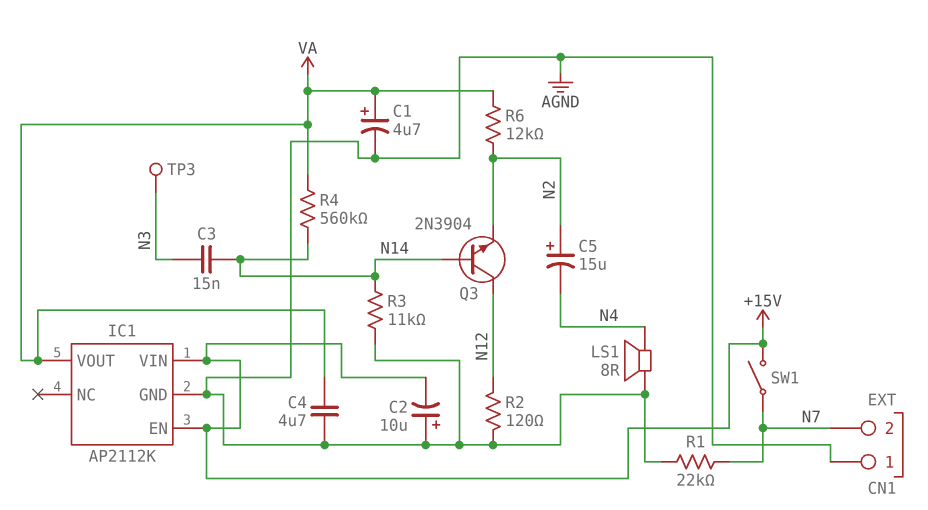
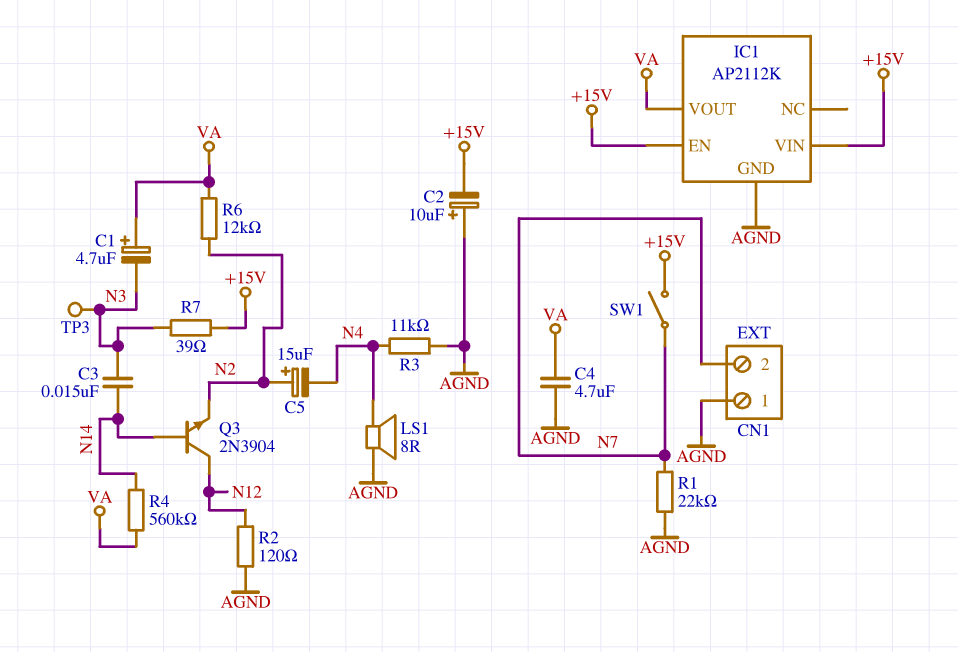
C1: 4.7uF (plus VA, minus AGND) -> 4.7uF (plus VA, minus N3)
R3: 11k (AGND, N14) -> 11k (AGND, N4)
R7: none -> 39 (+15V, N3)

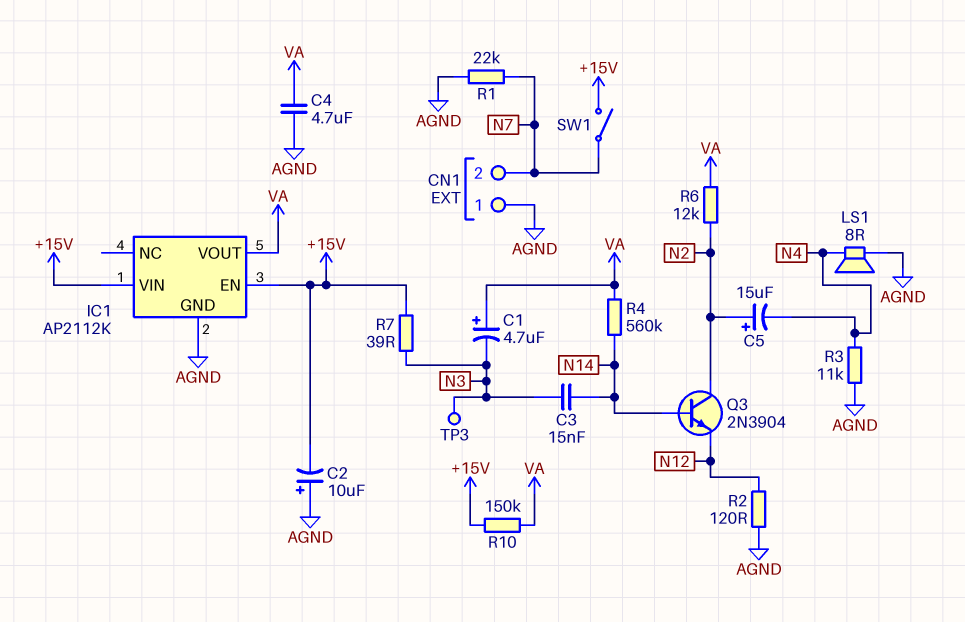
Q3: NPN 2N3904 (B N14, C N12, E N2) -> NPN 2N3904 (B N14, C N2, E N12)
R10: none -> 150k (+15V, VA)

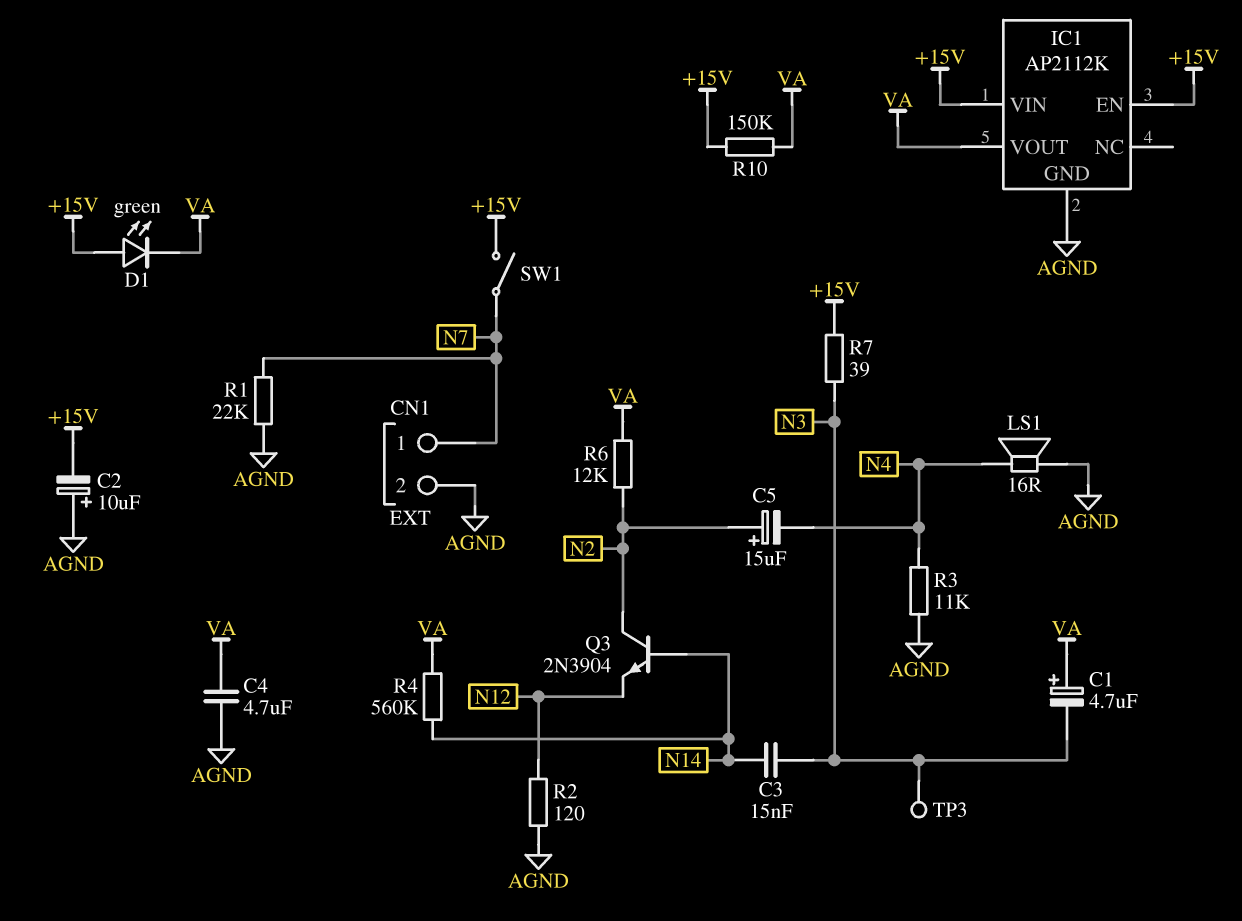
CN1 pin 1: AGND -> N7
CN1 pin 2: N7 -> AGND
D1: none -> LED green (A +15V, K VA)
LS1: speaker 8R (AGND, N4) -> speaker 16R (AGND, N4)

